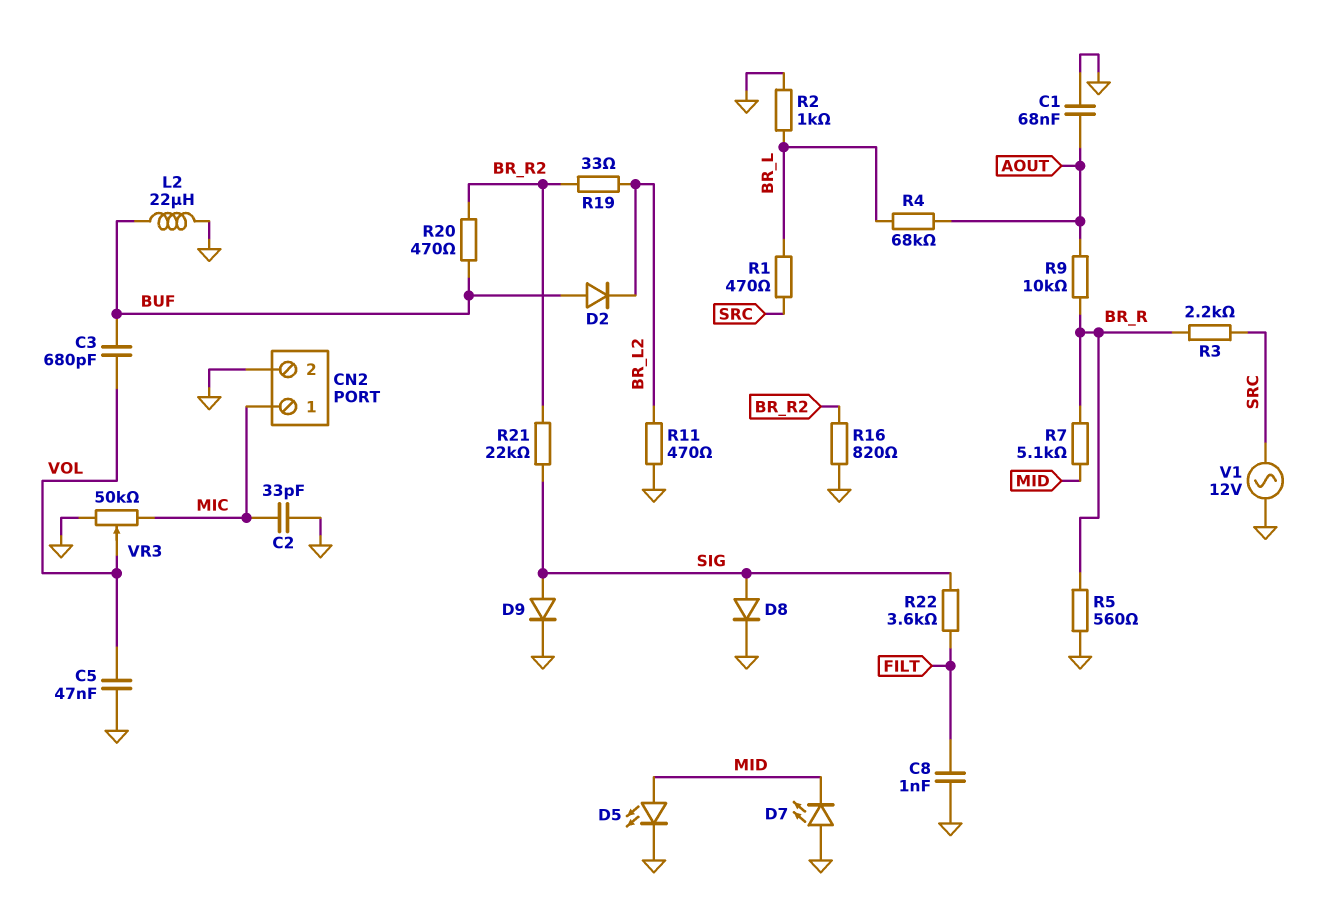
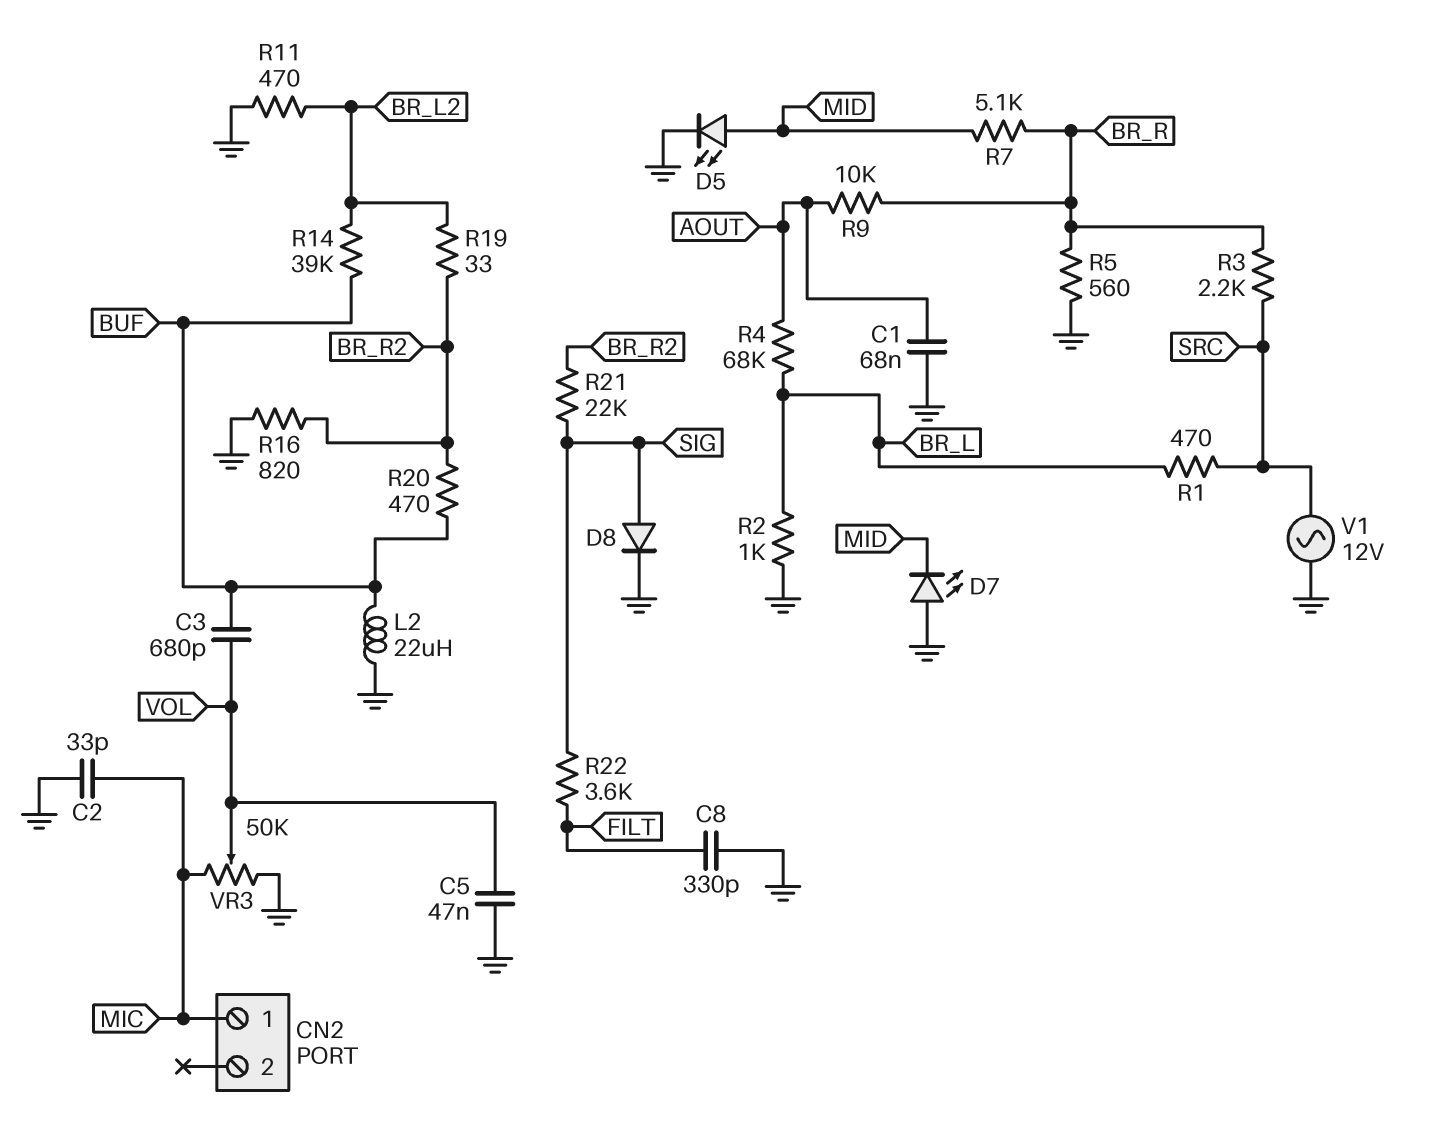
C8: 1nF (FILT, GND) -> 330pF (FILT, GND)
CN2 pin 2: GND -> none
D2: diode (A BUF, K BR_L2) -> none
D9: diode (A SIG, K GND) -> none
R14: none -> 39k (BR_L2, BUF)

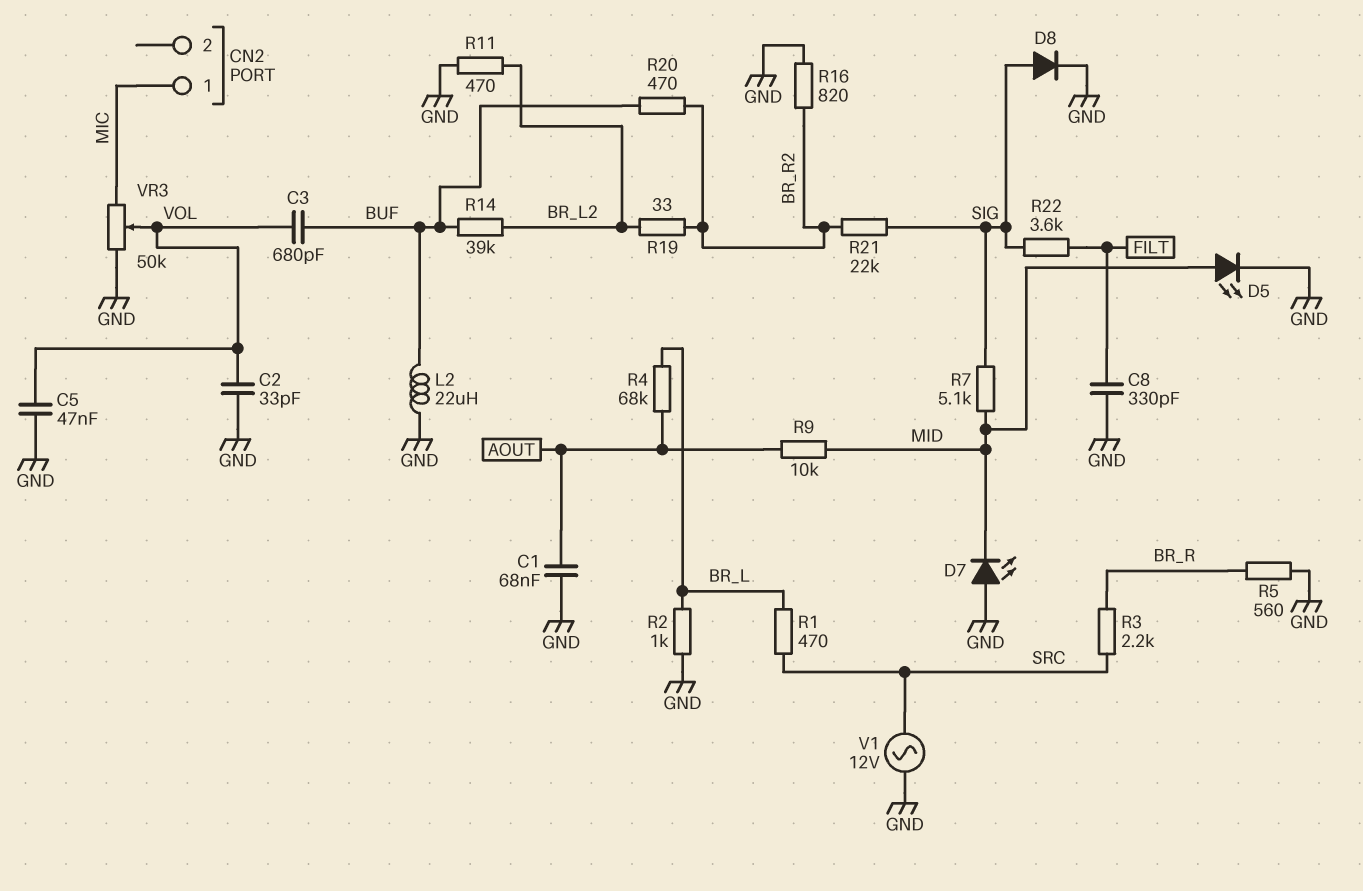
C2: 33pF (GND, MIC) -> 33pF (GND, VOL)
R7: 5.1k (BR_R, MID) -> 5.1k (MID, SIG)
R9: 10k (AOUT, BR_R) -> 10k (AOUT, MID)

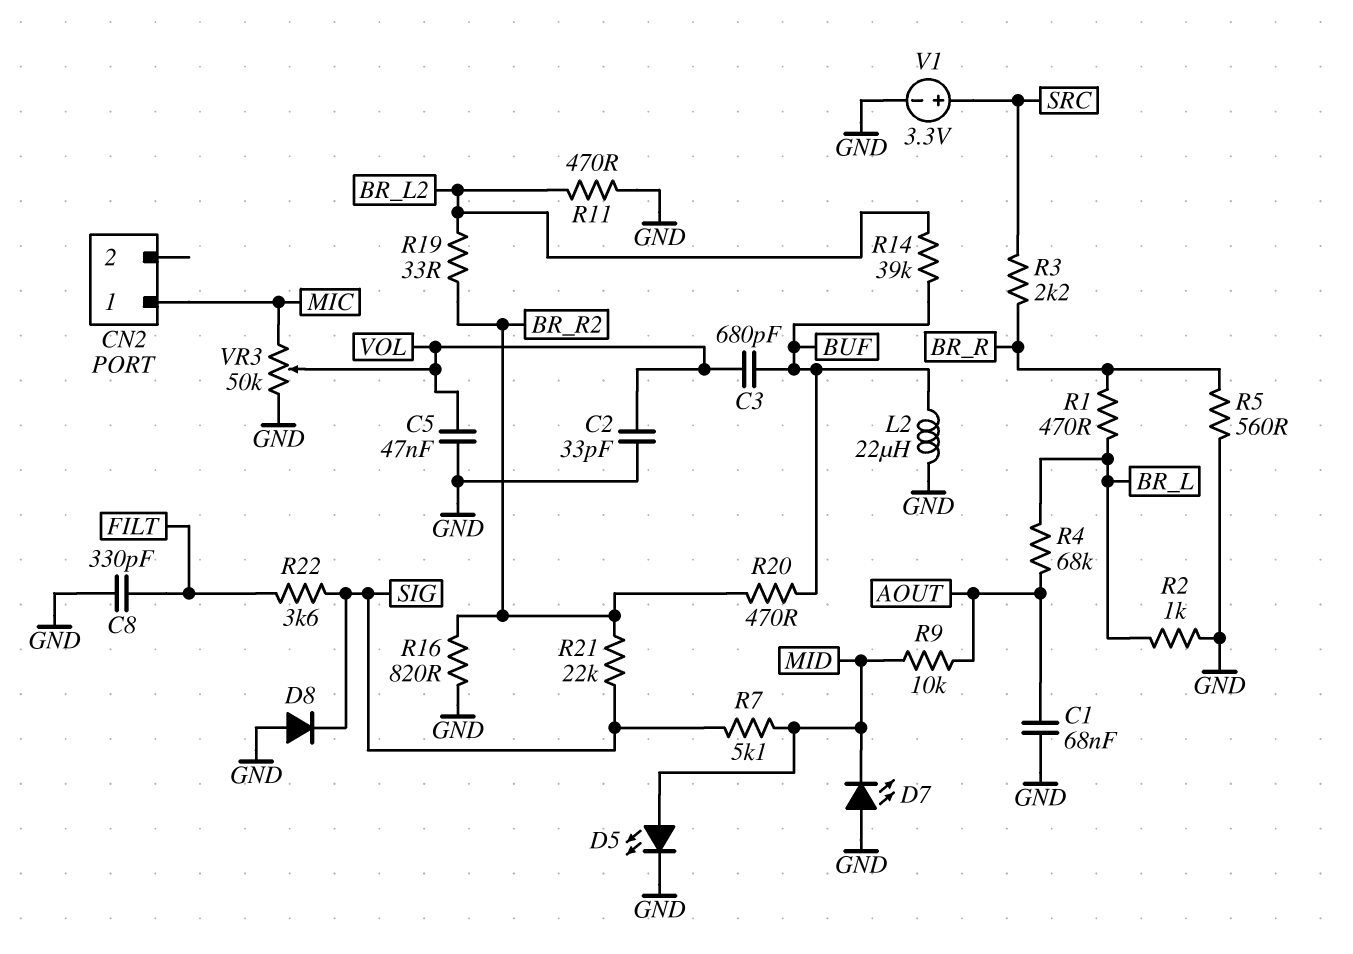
D8: diode (A SIG, K GND) -> diode (A GND, K SIG)
R1: 470 (BR_L, SRC) -> 470 (BR_L, BR_R)
V1: AC 12V (GND, SRC) -> 3.3V (plus SRC, minus GND)

